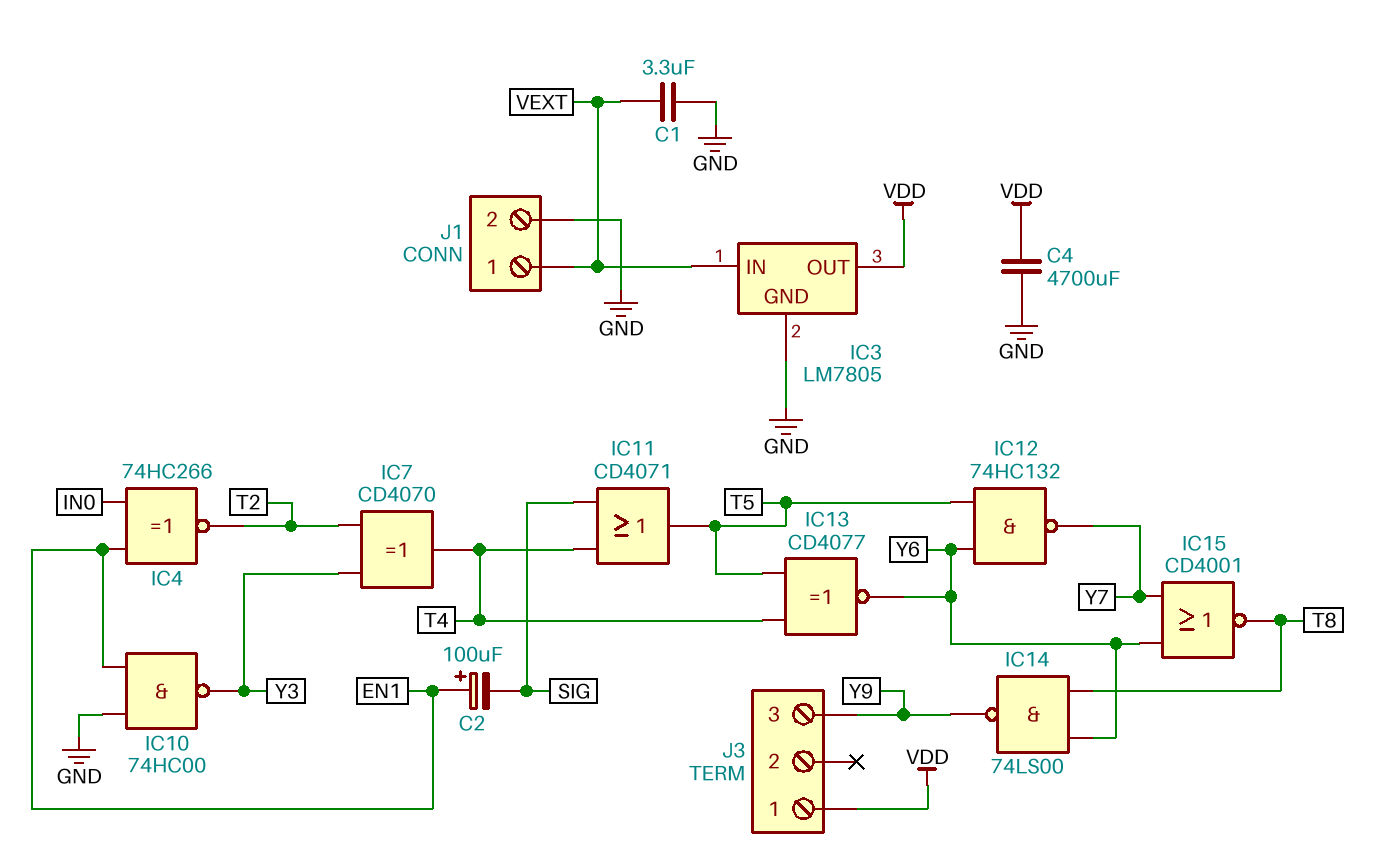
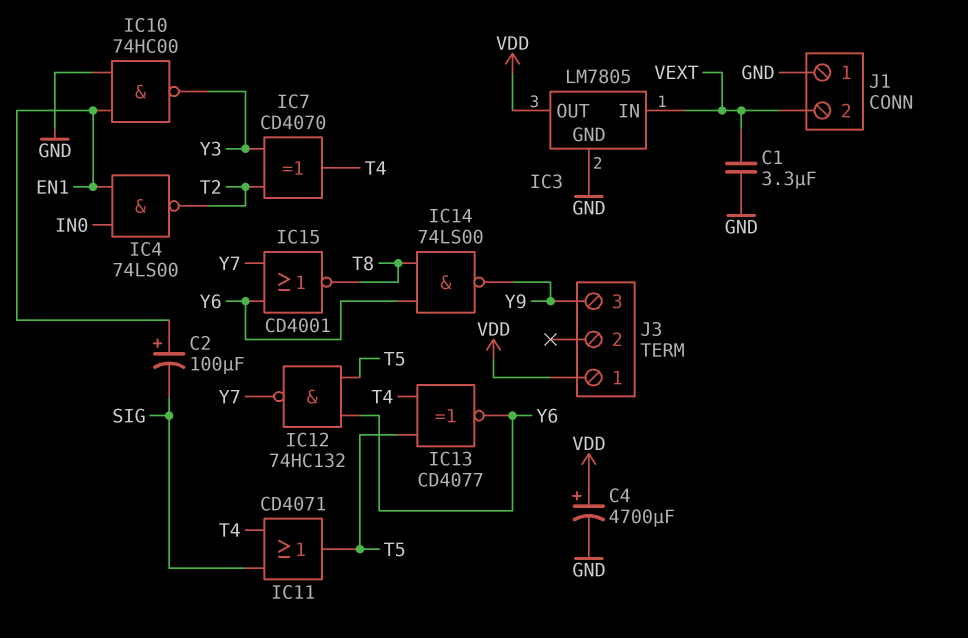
C4: 4700uF (GND, VDD) -> 4700uF (plus VDD, minus GND)
IC4: XNOR 74HC266 (in EN1, in IN0, out T2) -> NAND 74LS00 (in EN1, in IN0, out T2)
J1 pin 1: VEXT -> GND
J1 pin 2: GND -> VEXT

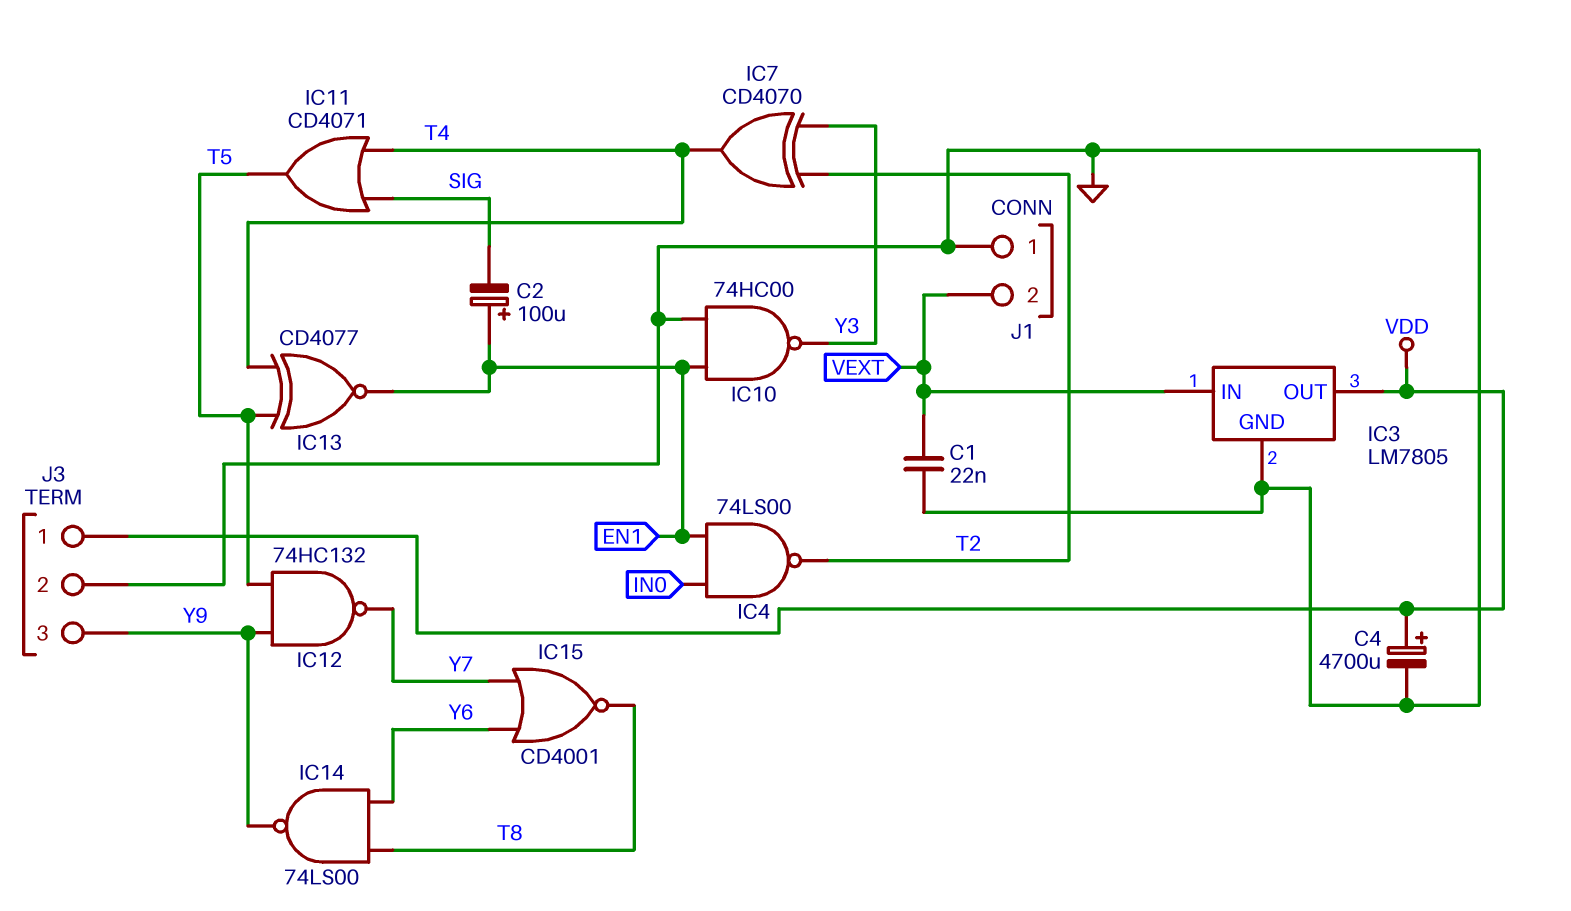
C1: 3.3uF (GND, VEXT) -> 22nF (GND, VEXT)
IC12: NAND 74HC132 (in T5, in Y6, out Y7) -> NAND 74HC132 (in T5, in Y9, out Y7)
IC13: XNOR CD4077 (in T4, in T5, out Y6) -> XNOR CD4077 (in T4, in T5, out EN1)
J3 pin 2: none -> GND

